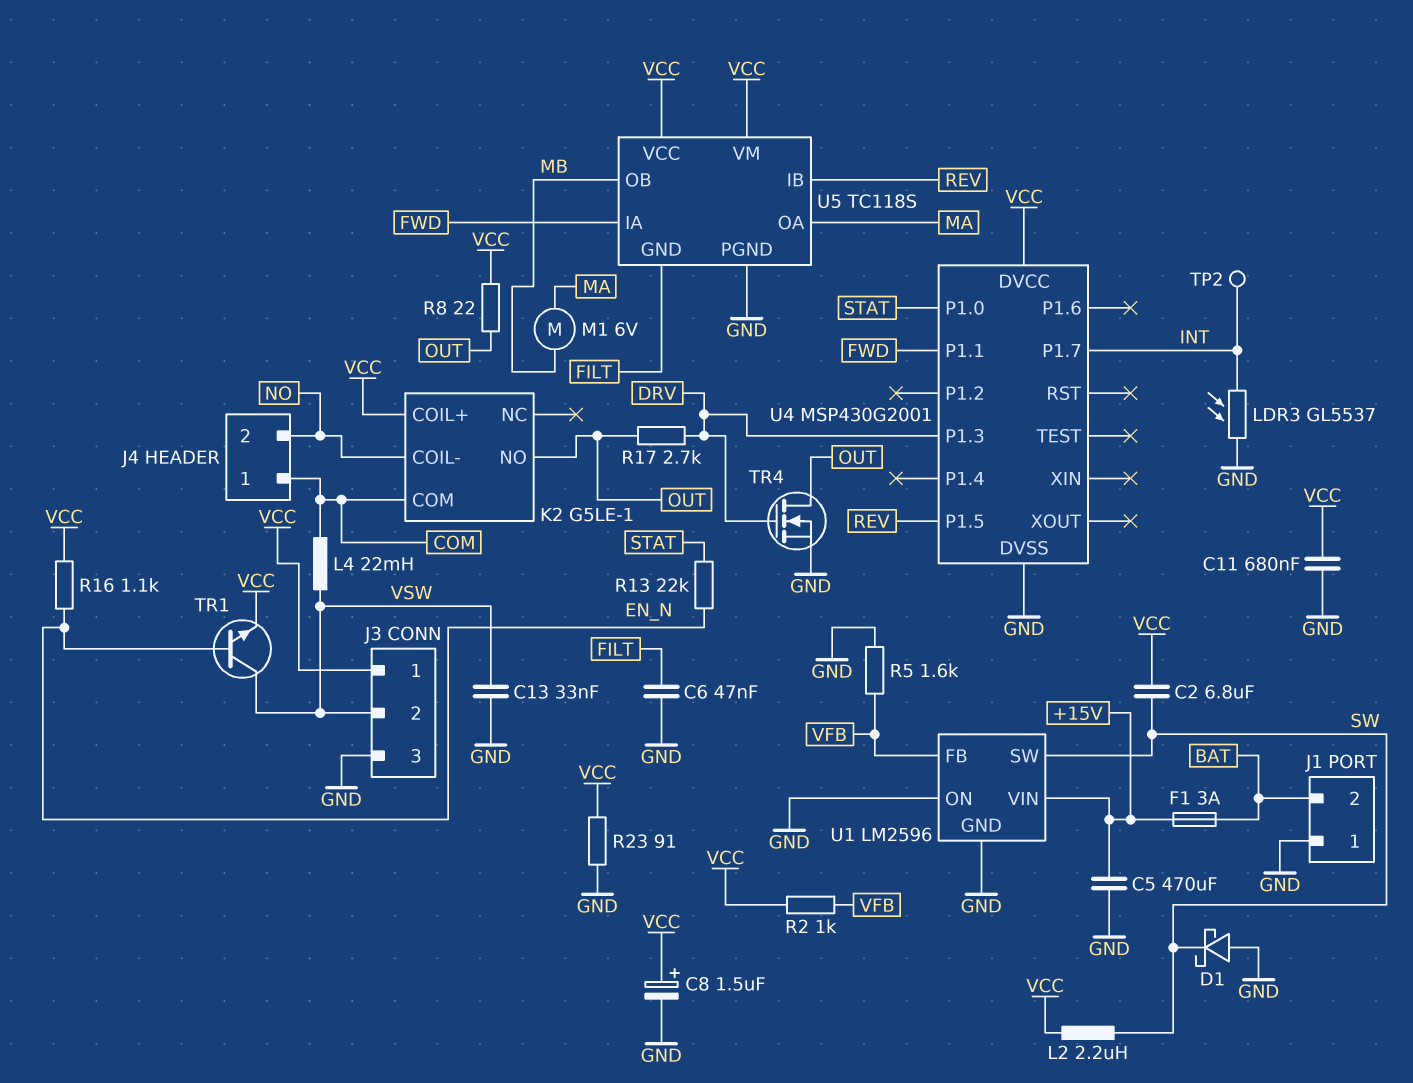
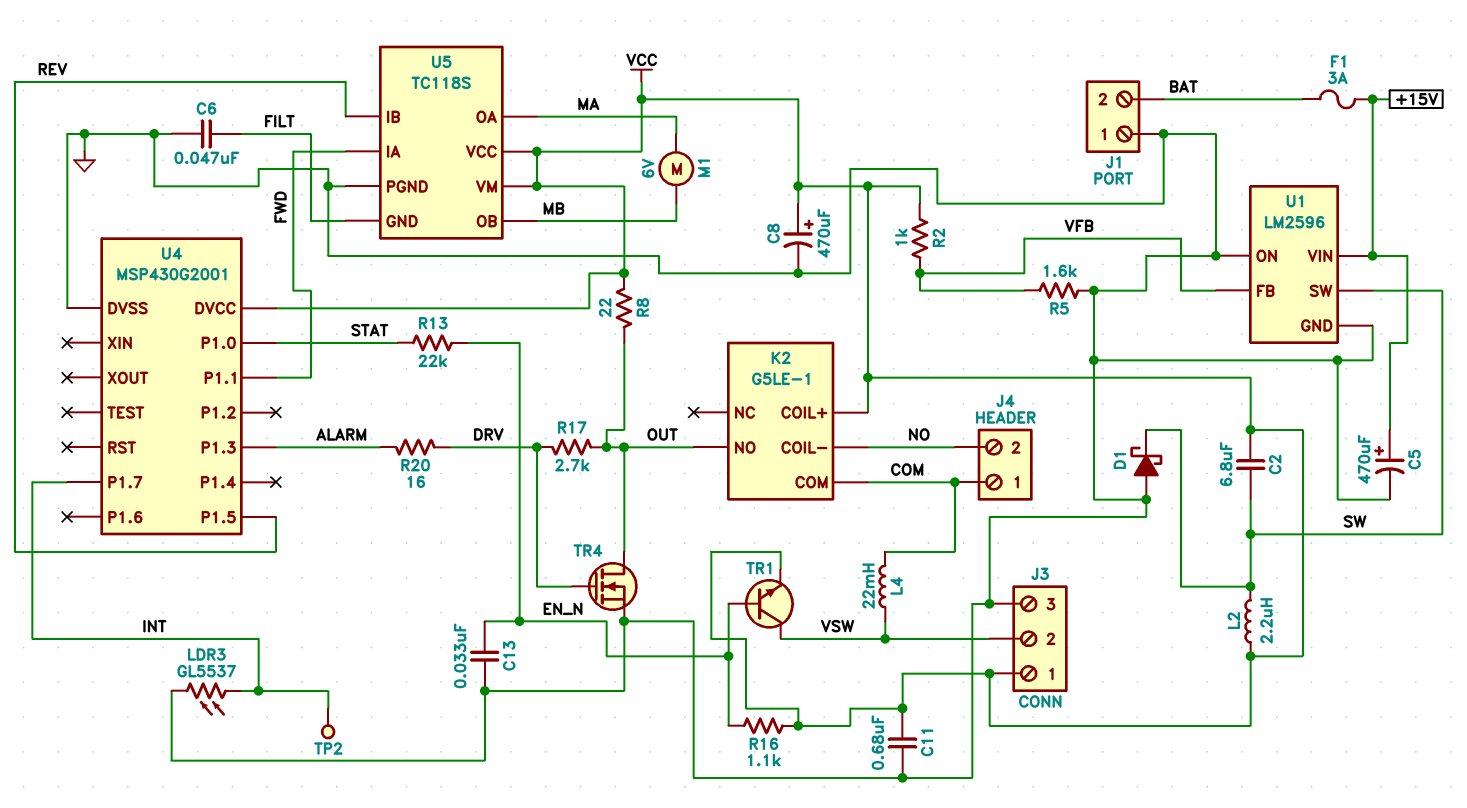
C5: 470uF (+15V, GND) -> 470uF (plus +15V, minus GND)
C8: 1.5uF (plus VCC, minus GND) -> 470uF (plus VCC, minus GND)
C13: 33nF (GND, VSW) -> 33nF (EN_N, GND)
R20: none -> 16 (ALARM, DRV)
R23: 91 (GND, VCC) -> none
U4 pin P1.3: DRV -> ALARM

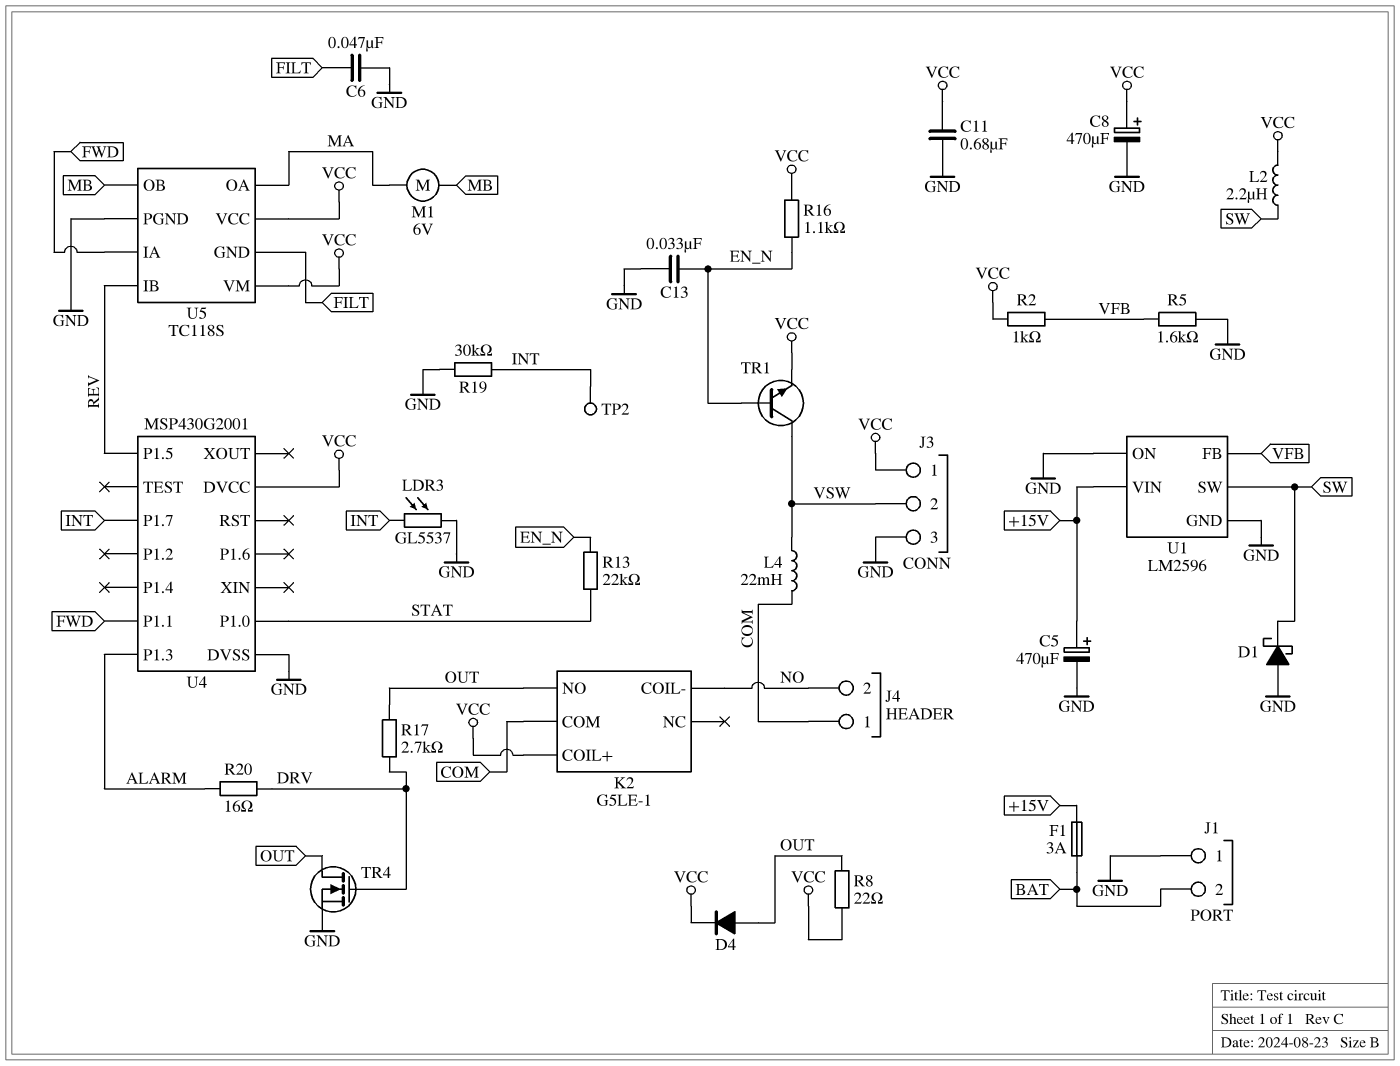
C2: 6.8uF (SW, VCC) -> none
D4: none -> diode (A OUT, K VCC)
R19: none -> 30k (GND, INT)

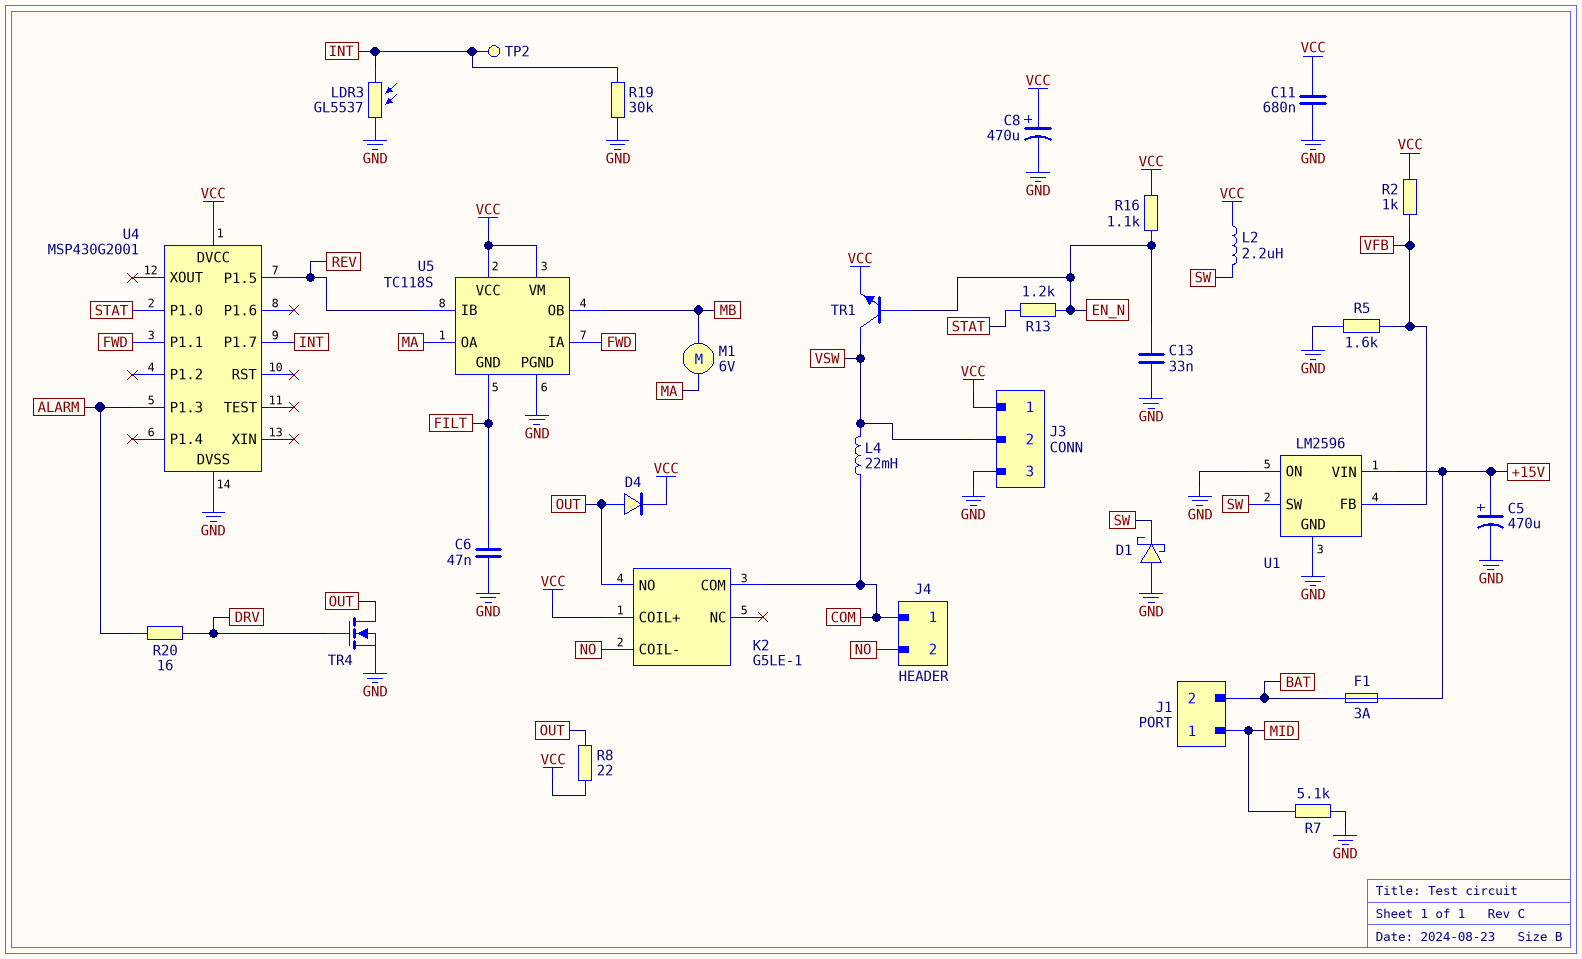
J1 pin 1: GND -> MID
R7: none -> 5.1k (GND, MID)
R13: 22k (EN_N, STAT) -> 1.2k (EN_N, STAT)
R17: 2.7k (DRV, OUT) -> none

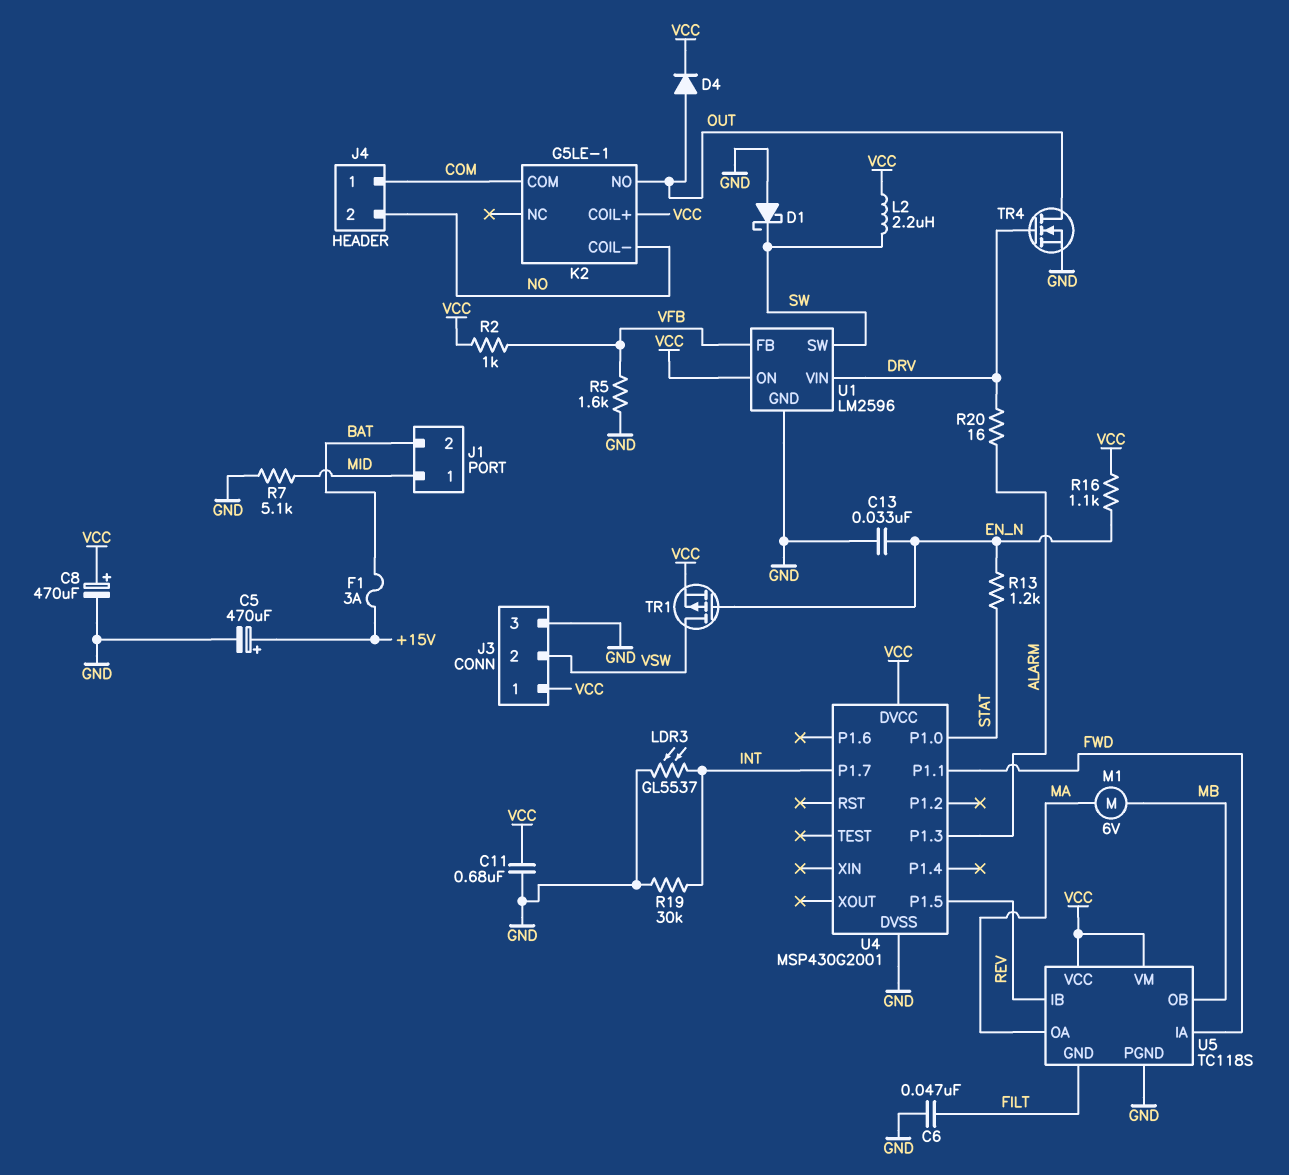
L4: 22mH (COM, VSW) -> none
R8: 22 (OUT, VCC) -> none
TP2: test point (INT) -> none
TR1: NPN (B EN_N, C VSW, E VCC) -> PMOS (G EN_N, D VSW, S VCC)
U1 pin ON: GND -> VCC
U1 pin VIN: +15V -> DRV

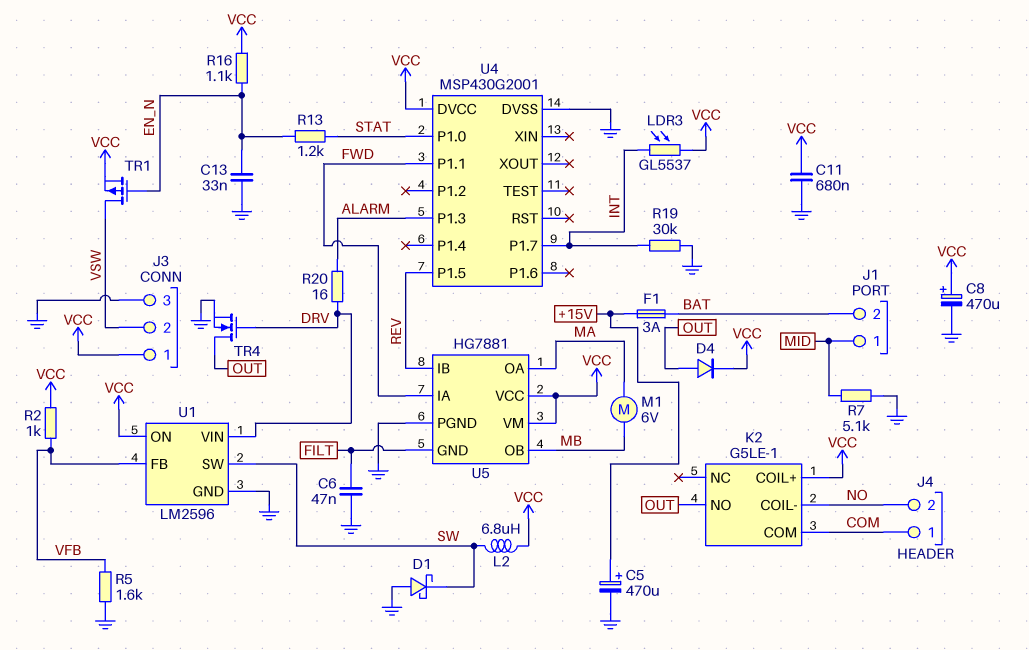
L2: 2.2uH (SW, VCC) -> 6.8uH (SW, VCC)
LDR3: GL5537 (GND, INT) -> GL5537 (INT, VCC)
U5: TC118S -> HG7881

